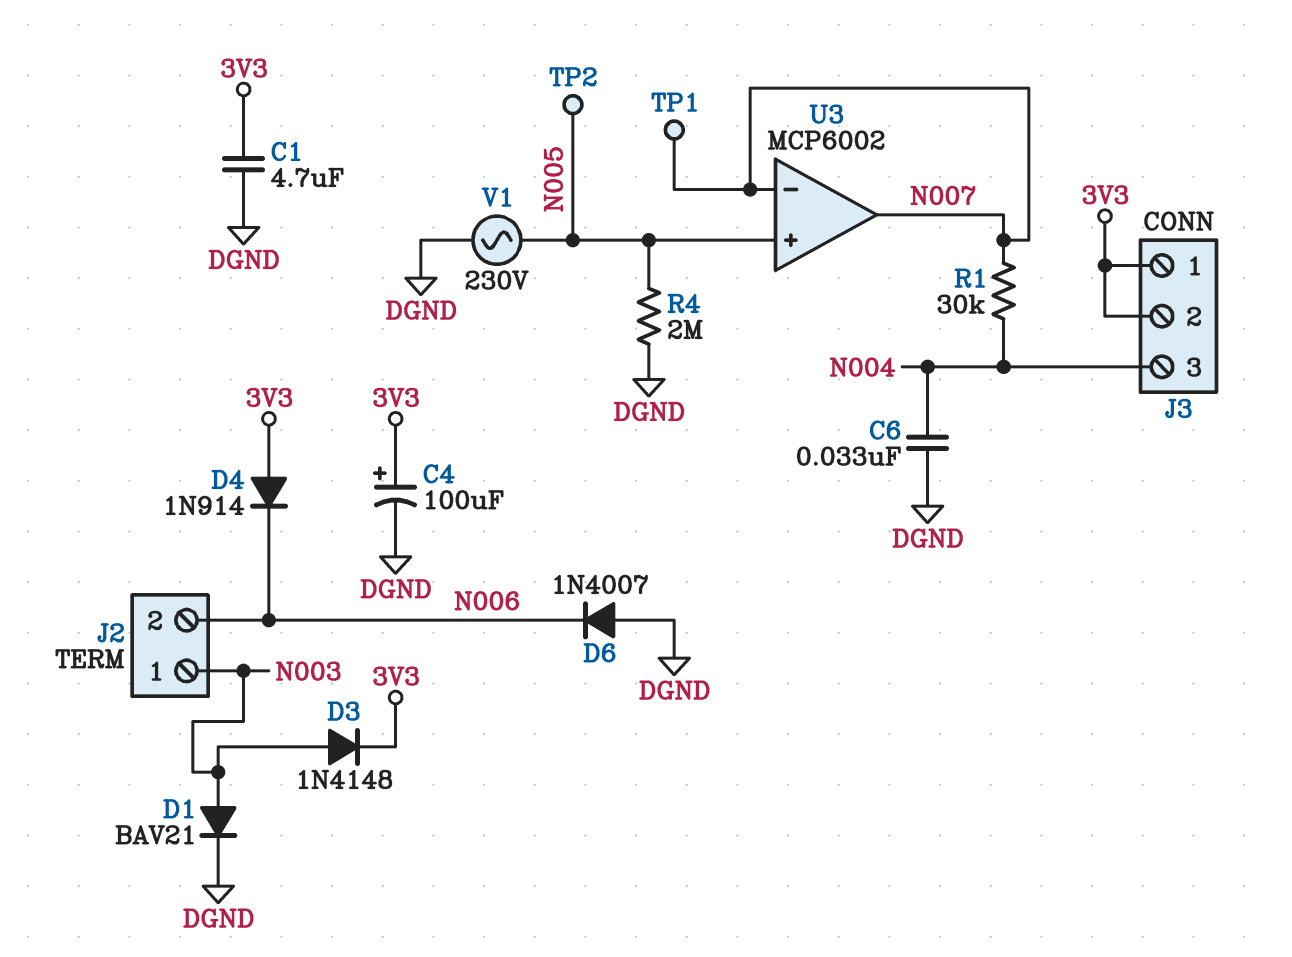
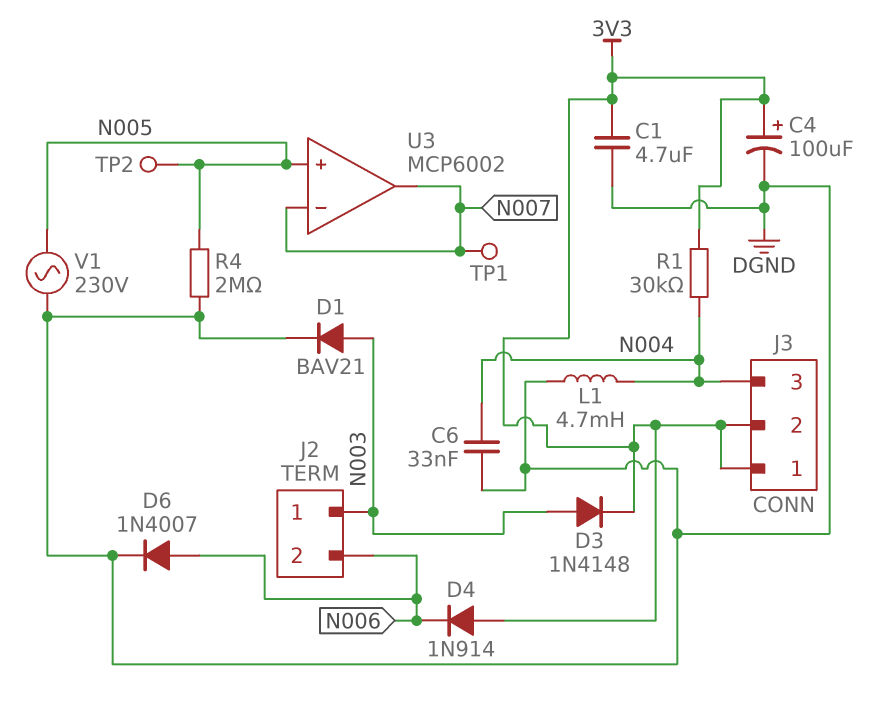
D6: diode 1N4007 (A DGND, K N006) -> diode 1N4007 (A N006, K DGND)
L1: none -> 4.7mH (DGND, N004)
R1: 30k (N004, N007) -> 30k (3V3, N004)

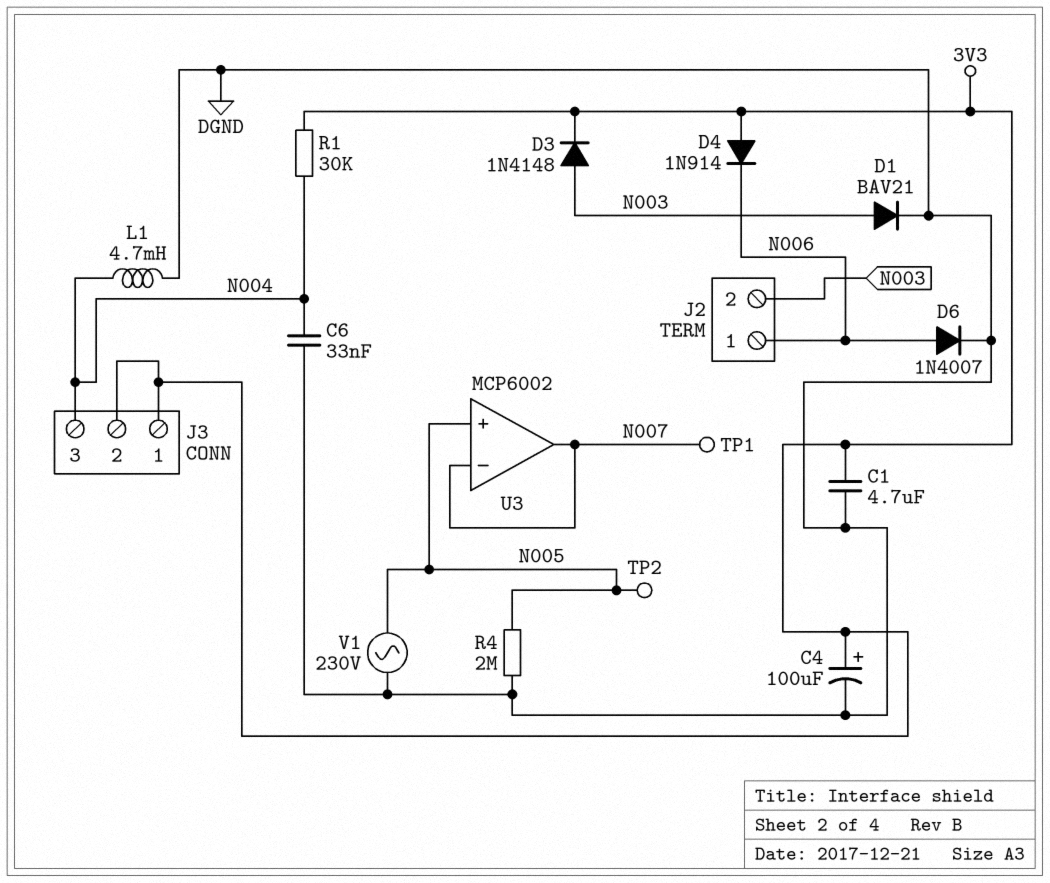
J2 pin 1: N003 -> N006
J2 pin 2: N006 -> N003

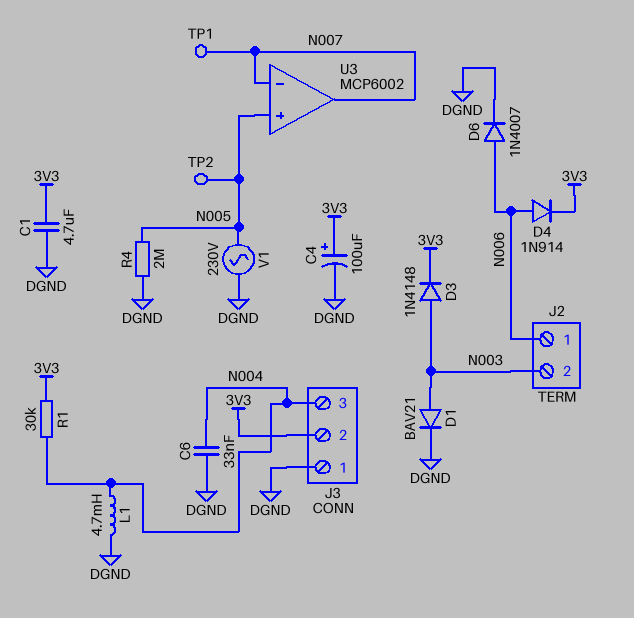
D4: diode 1N914 (A 3V3, K N006) -> diode 1N914 (A N006, K 3V3)
J3 pin 1: 3V3 -> DGND

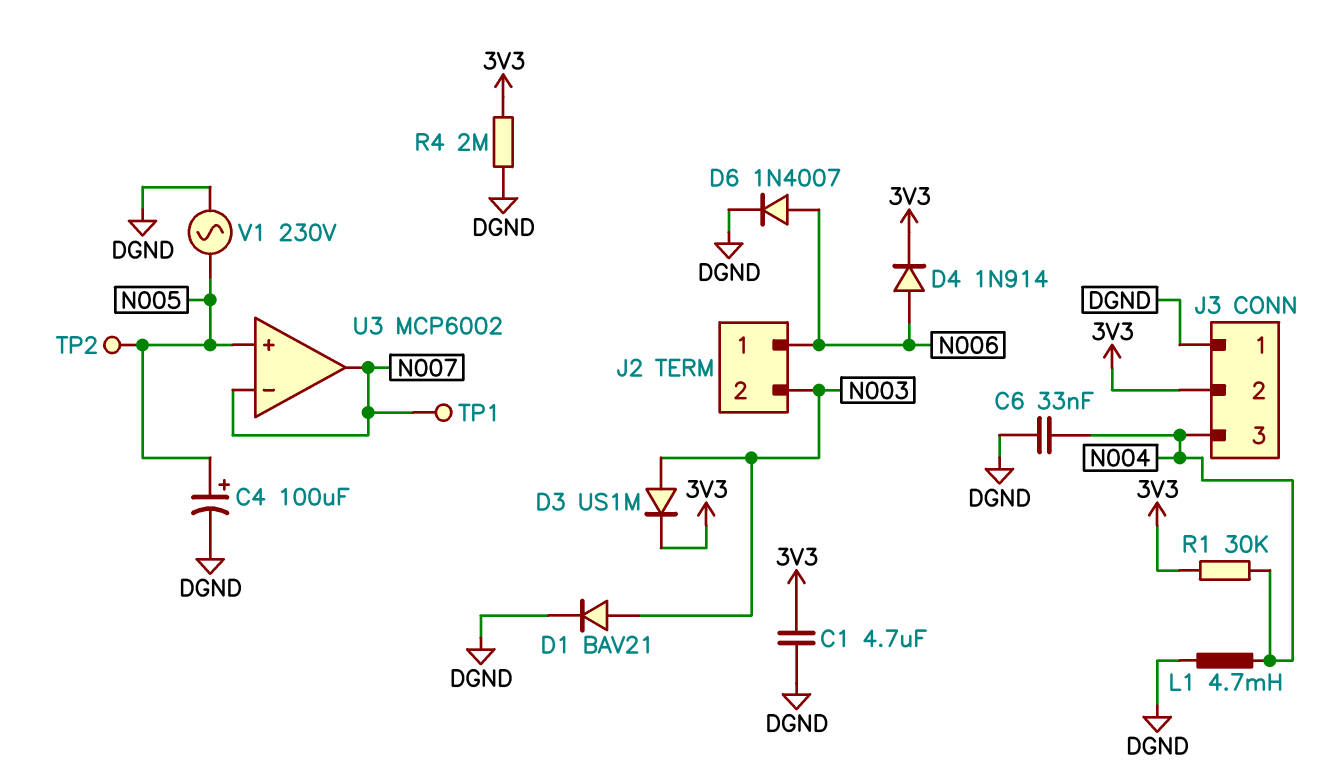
C4: 100uF (plus 3V3, minus DGND) -> 100uF (plus N005, minus DGND)
D3: diode 1N4148 (A N003, K 3V3) -> diode US1M (A N003, K 3V3)
R4: 2M (DGND, N005) -> 2M (3V3, DGND)

